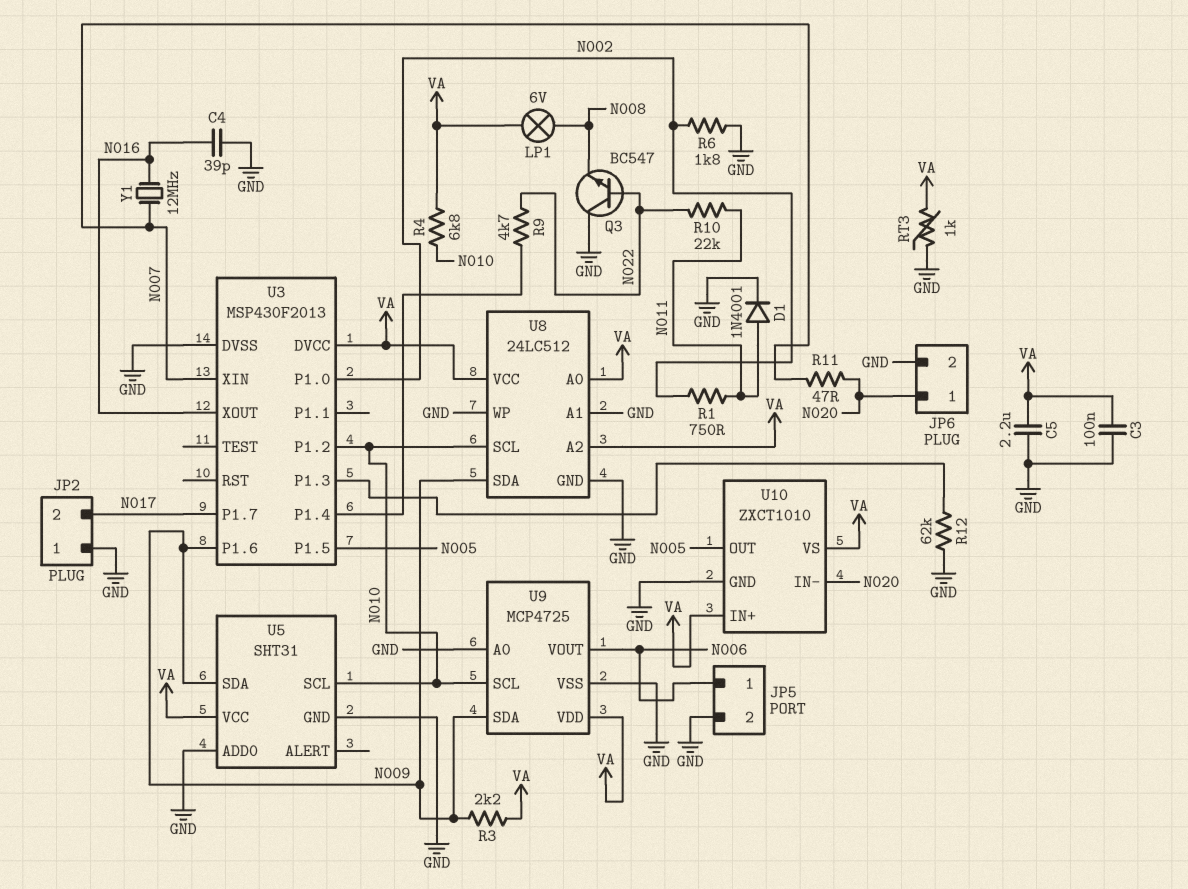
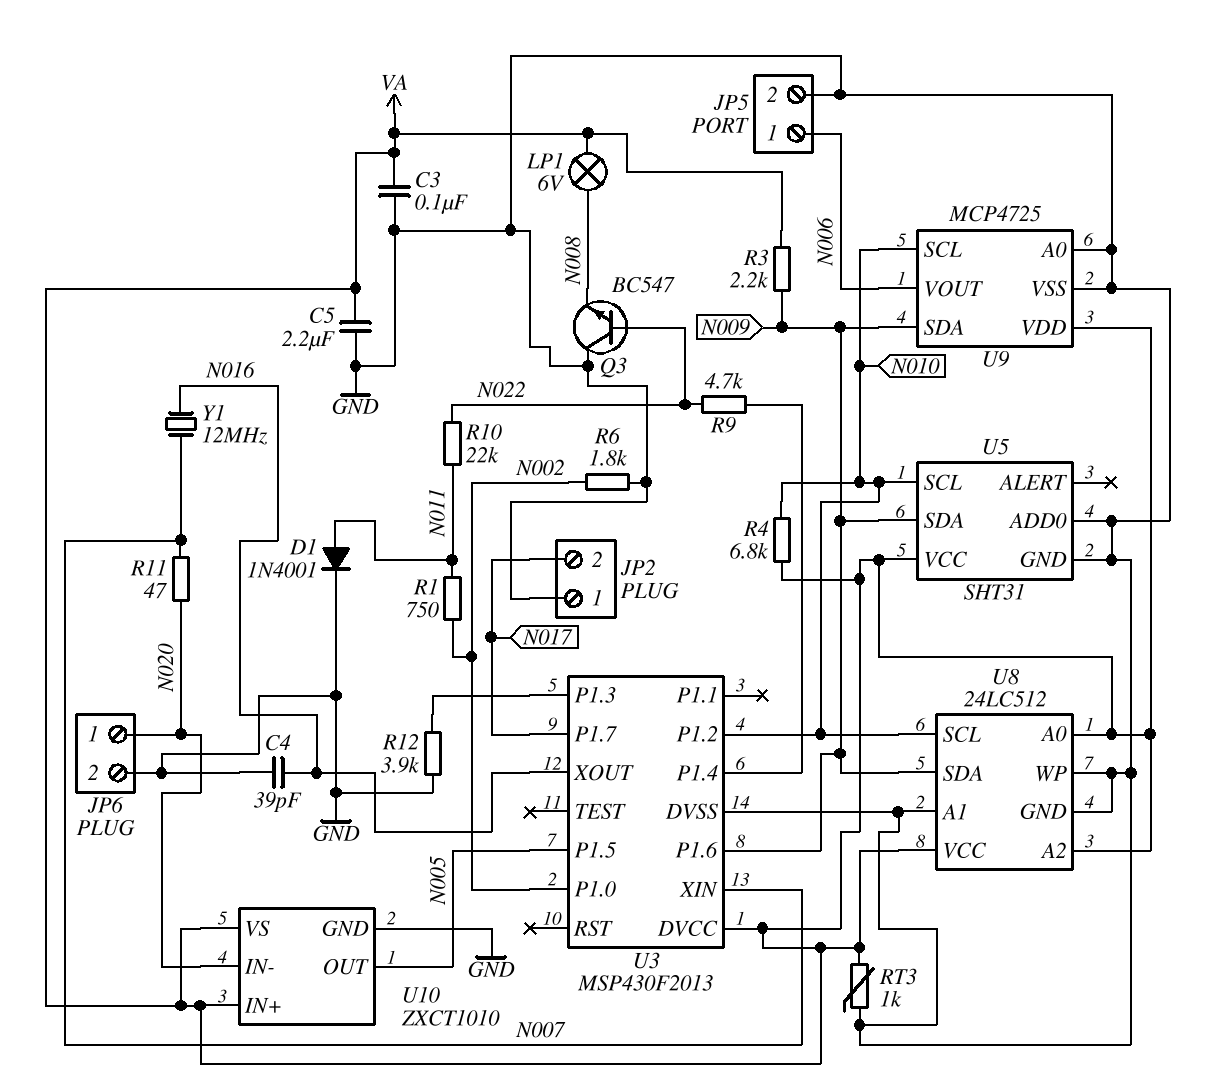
R12: 62k (GND, U3/P1.3) -> 3.9k (GND, U3/P1.3)

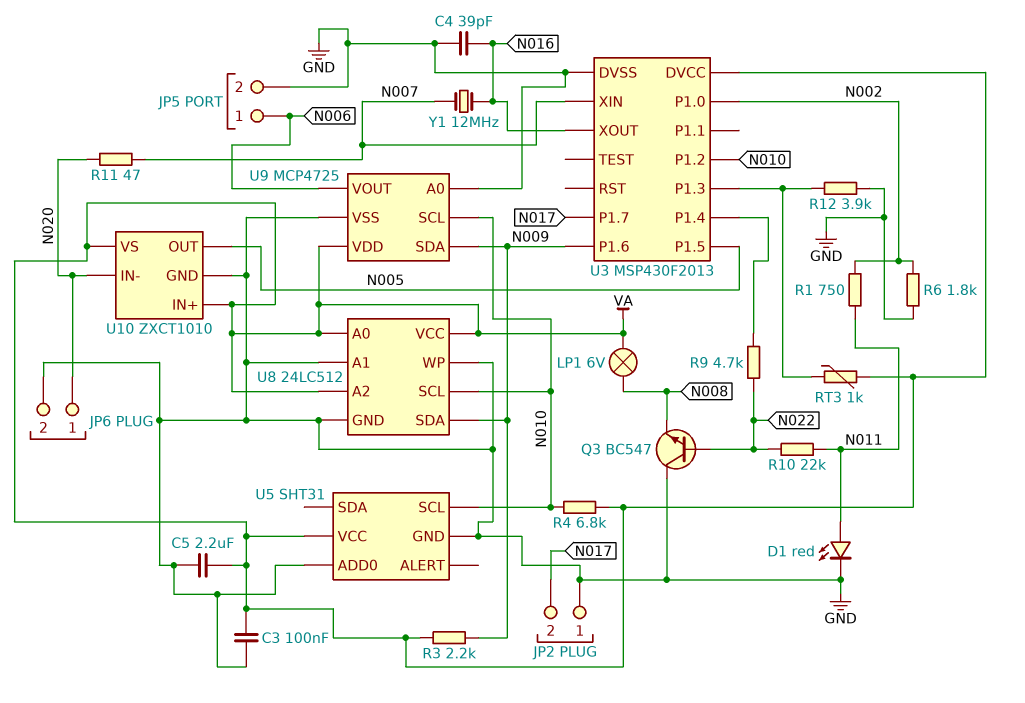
D1: diode 1N4001 (A N011, K GND) -> LED red (A N011, K GND)
RT3: 1k (GND, VA) -> 1k (U3/P1.3, VA)
U5 pin SDA: N009 -> none

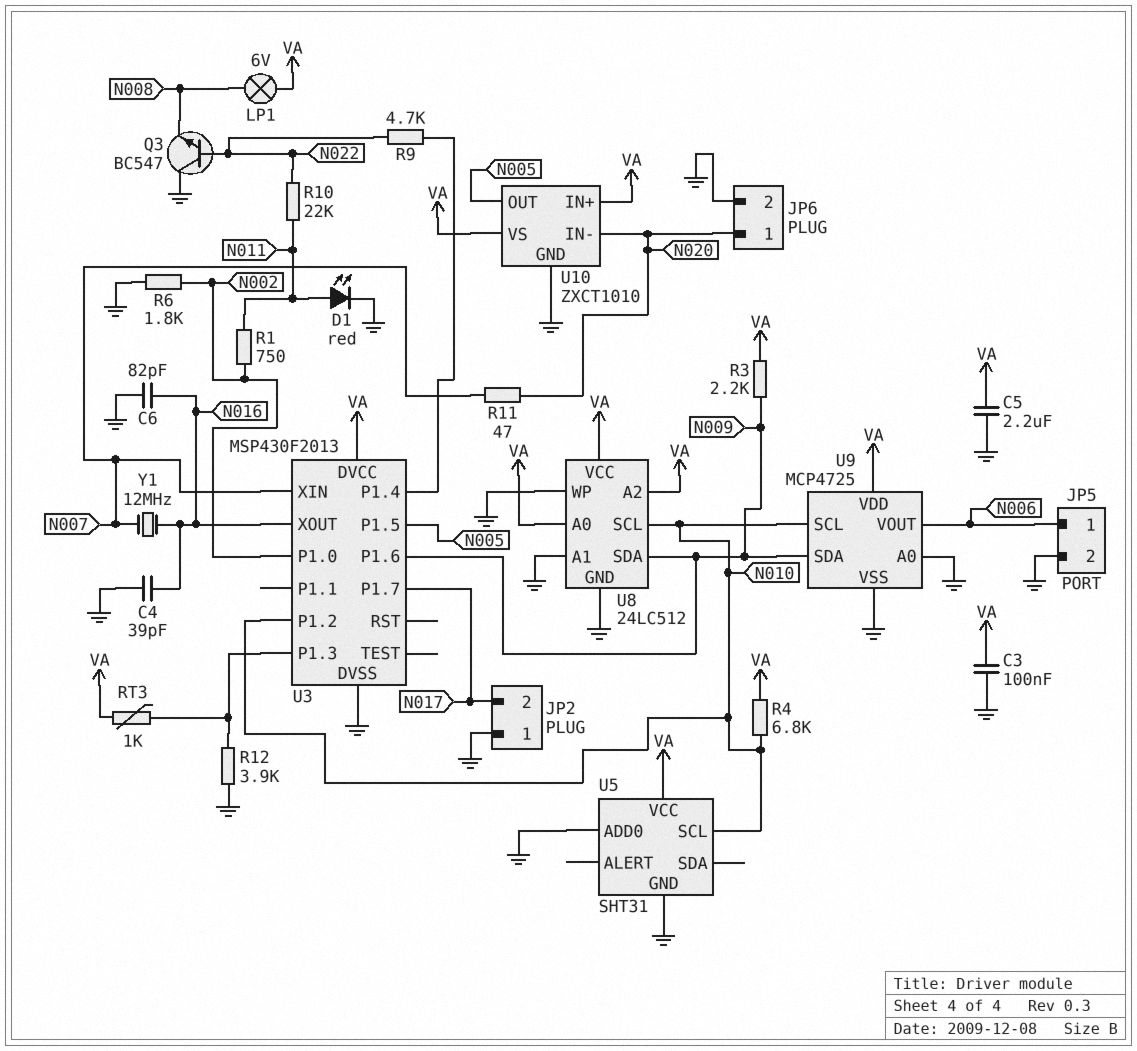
C6: none -> 82pF (GND, N016)

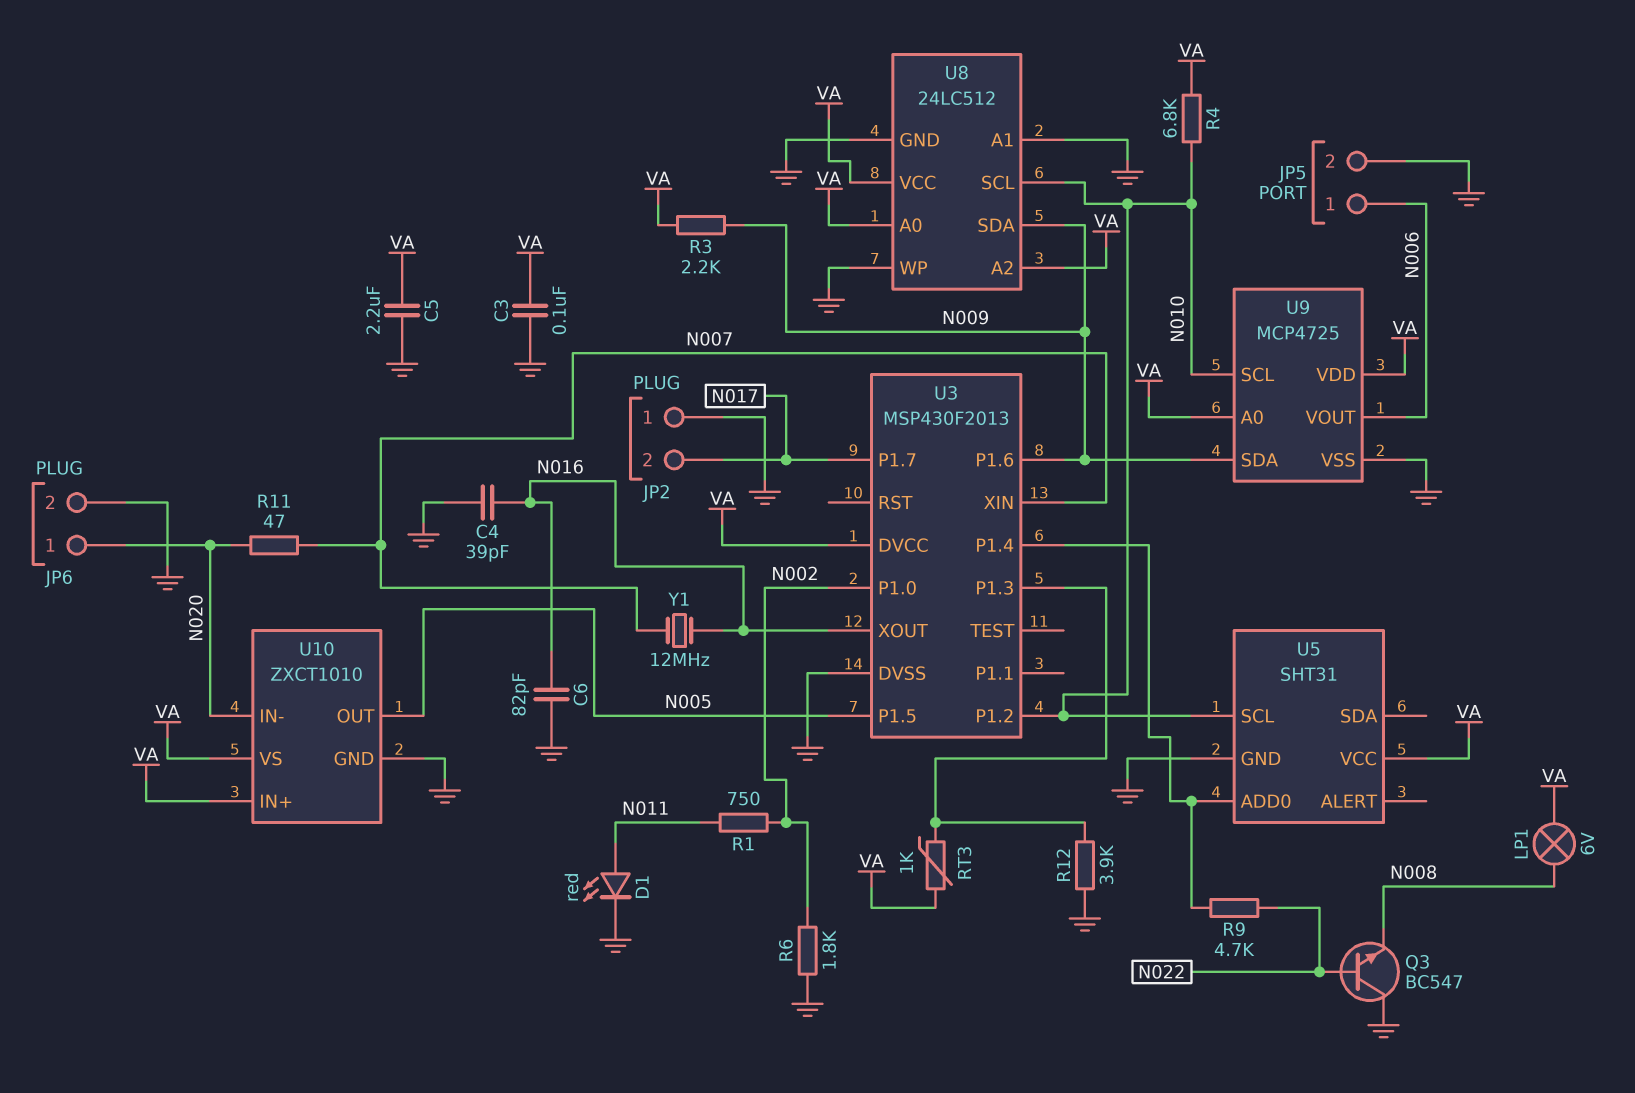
R10: 22k (N011, N022) -> none
U5 pin ADD0: GND -> U3/P1.4
U9 pin A0: GND -> VA

